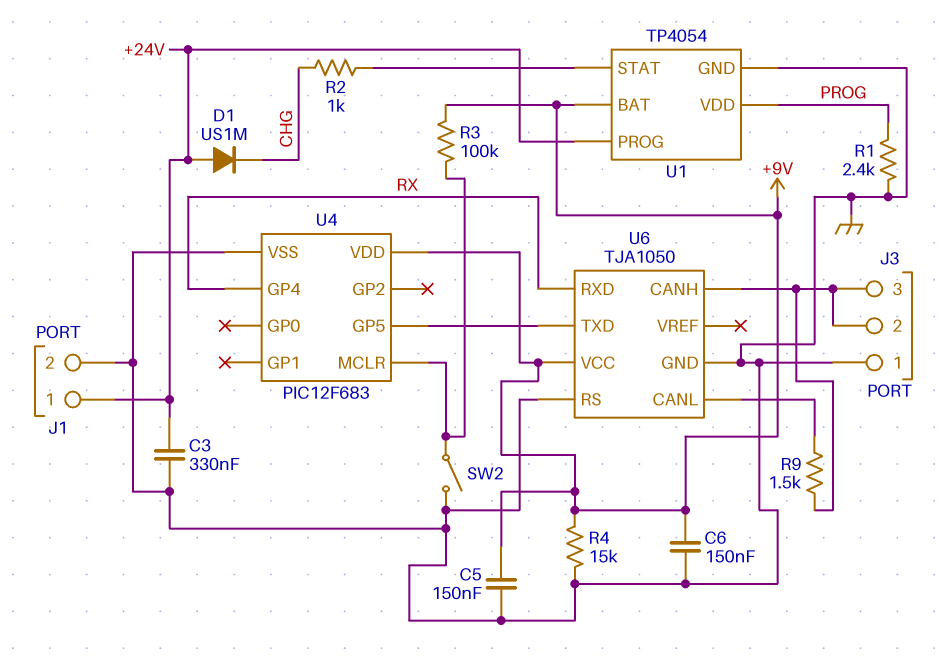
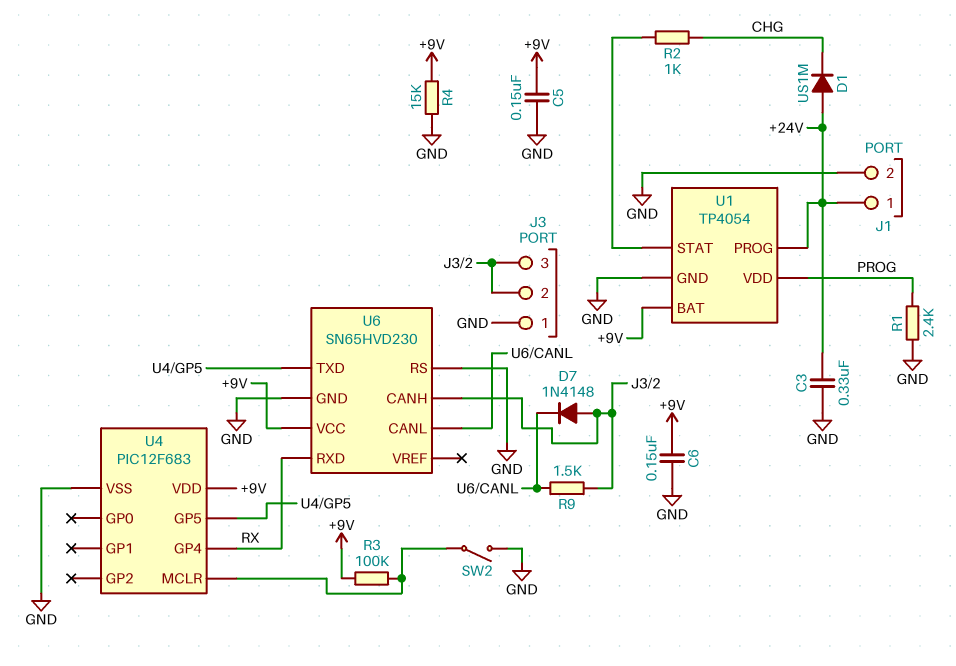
D7: none -> diode 1N4148 (A J3/2, K U6/CANL)
U6: TJA1050 -> SN65HVD230

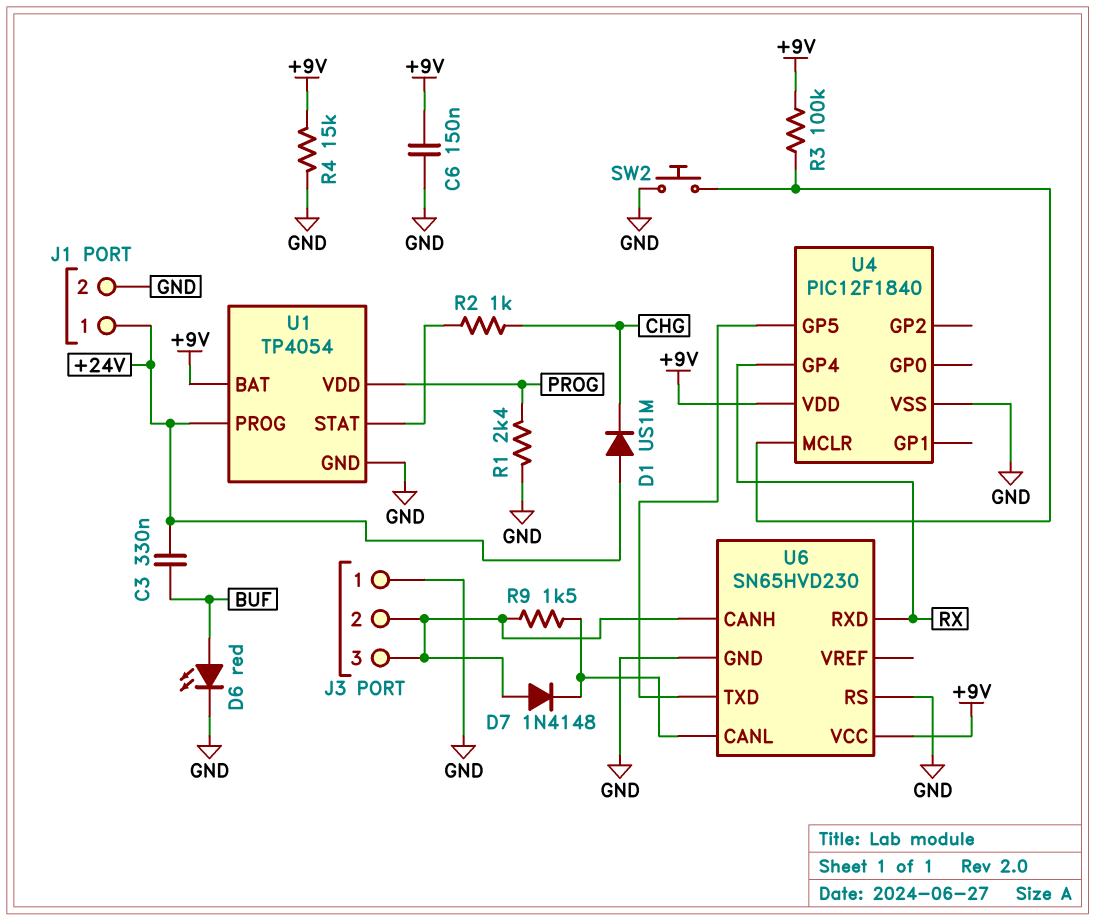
C3: 330nF (+24V, GND) -> 330nF (+24V, BUF)
C5: 150nF (+9V, GND) -> none
D6: none -> LED red (A BUF, K GND)
SW2: switch (GND, U4/MCLR) -> button (GND, U4/MCLR)
U4: PIC12F683 -> PIC12F1840

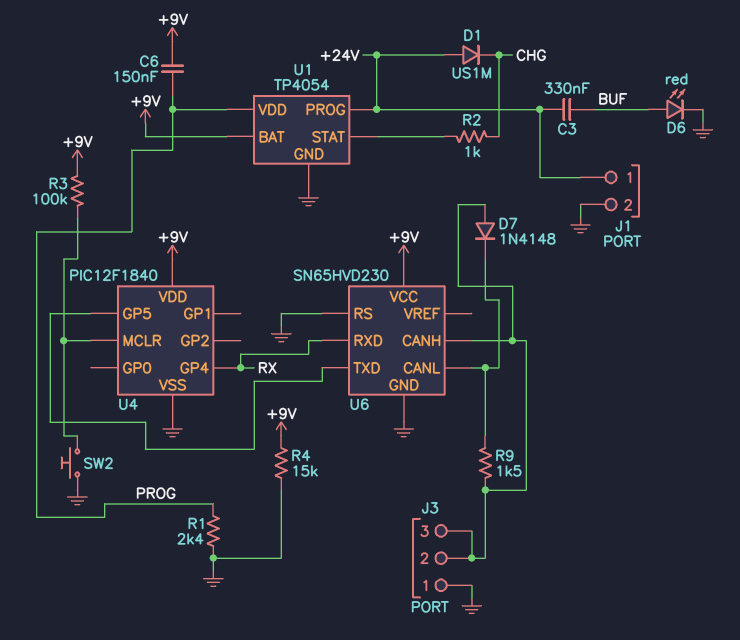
C6: 150nF (+9V, GND) -> 150nF (+9V, PROG)

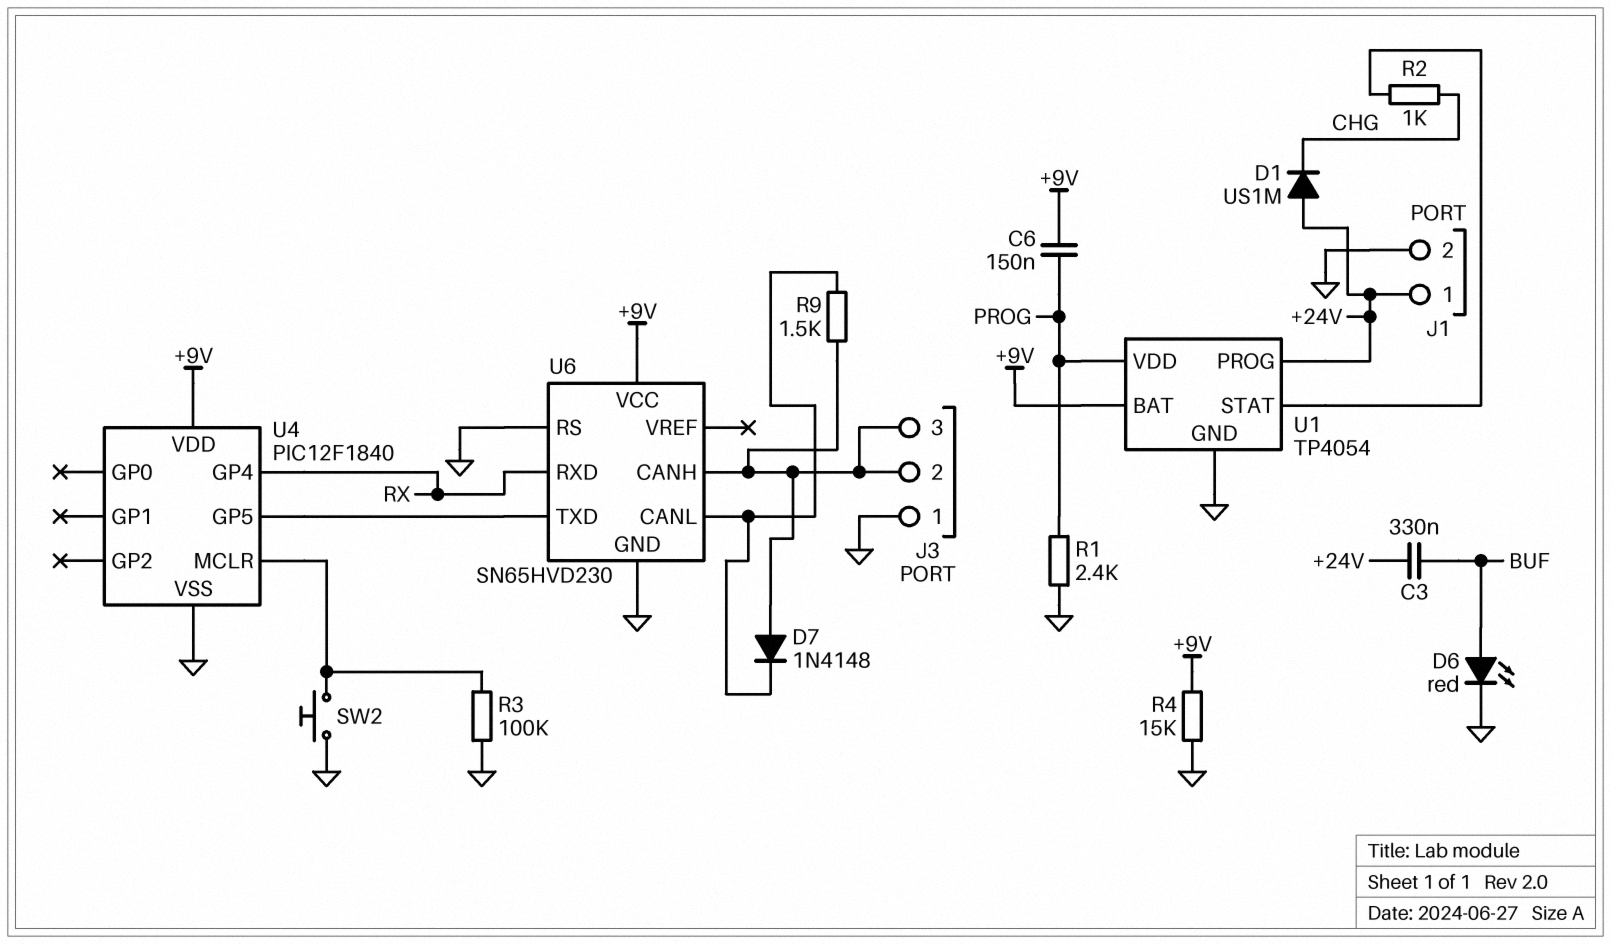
R3: 100k (+9V, U4/MCLR) -> 100k (GND, U4/MCLR)

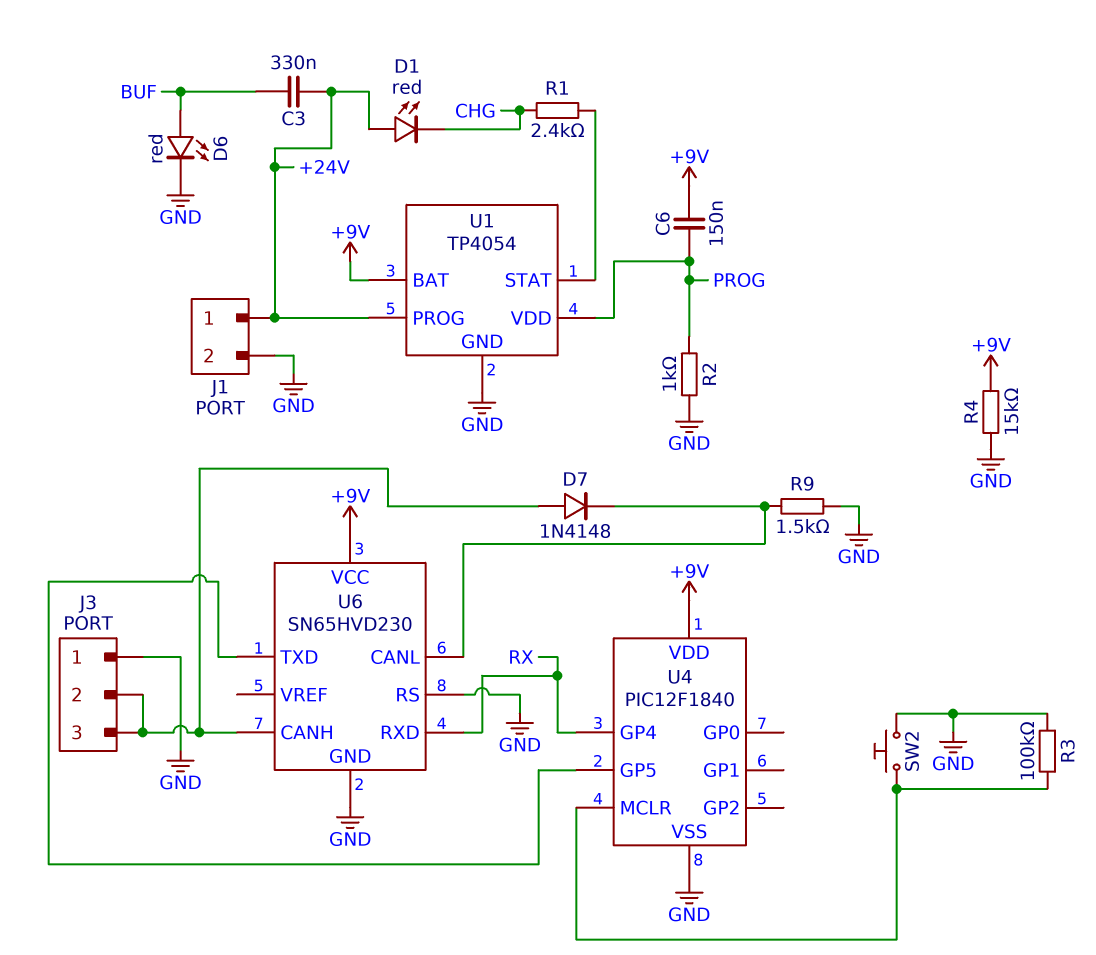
D1: diode US1M (A +24V, K CHG) -> LED red (A +24V, K CHG)
R1: 2.4k (GND, PROG) -> 2.4k (CHG, U1/STAT)
R2: 1k (CHG, U1/STAT) -> 1k (GND, PROG)
R9: 1.5k (J3/2, U6/CANL) -> 1.5k (GND, U6/CANL)

